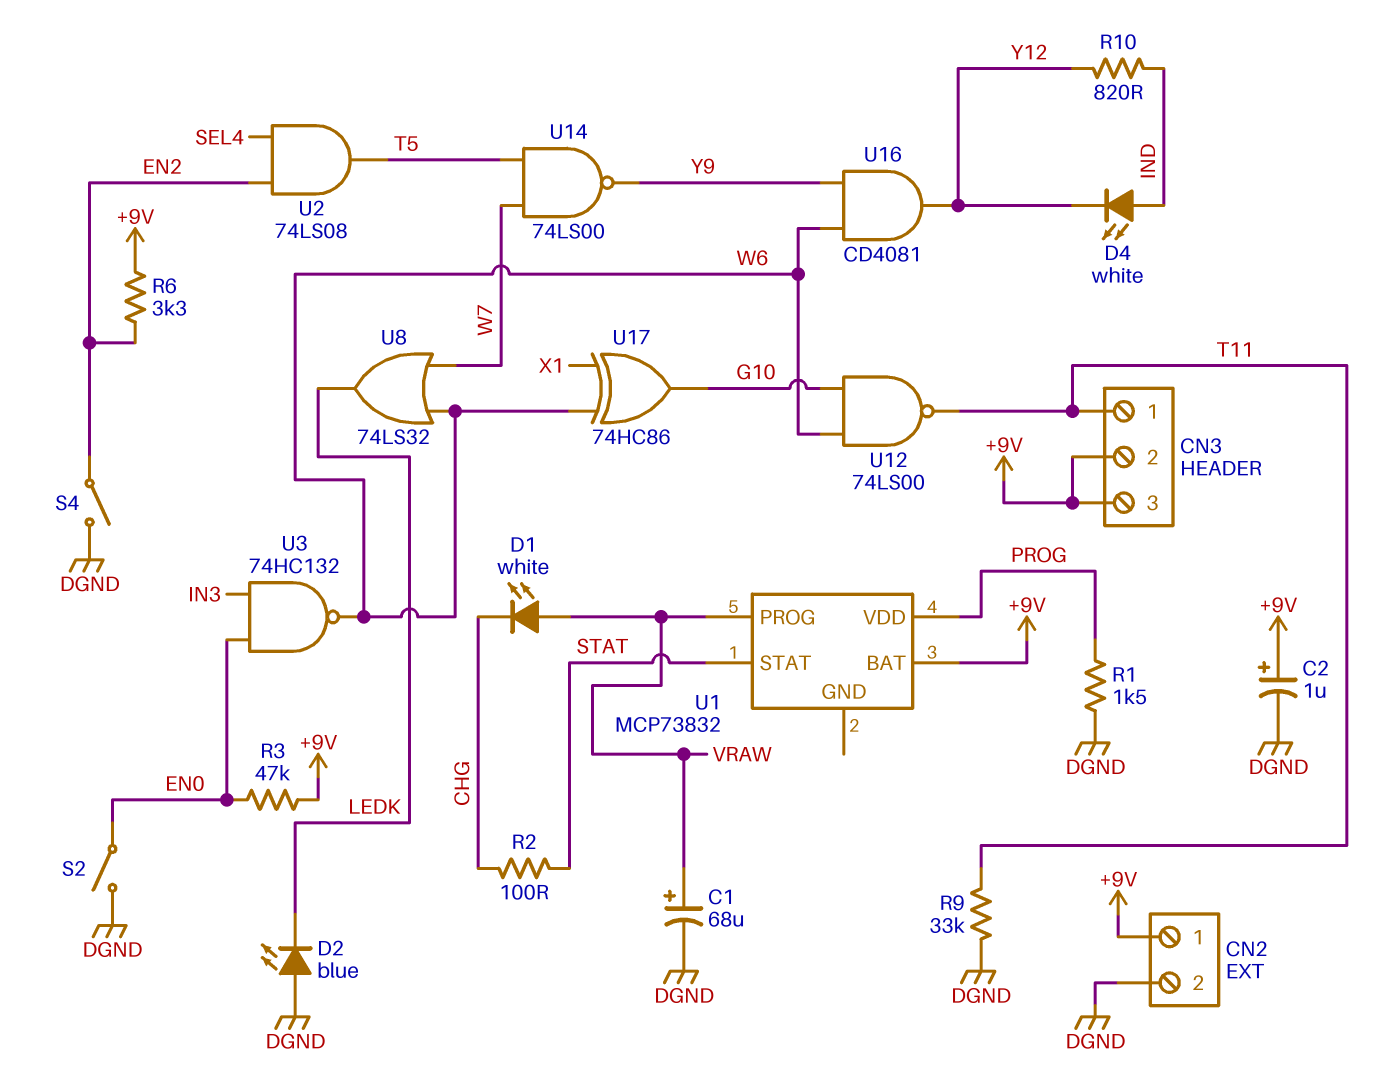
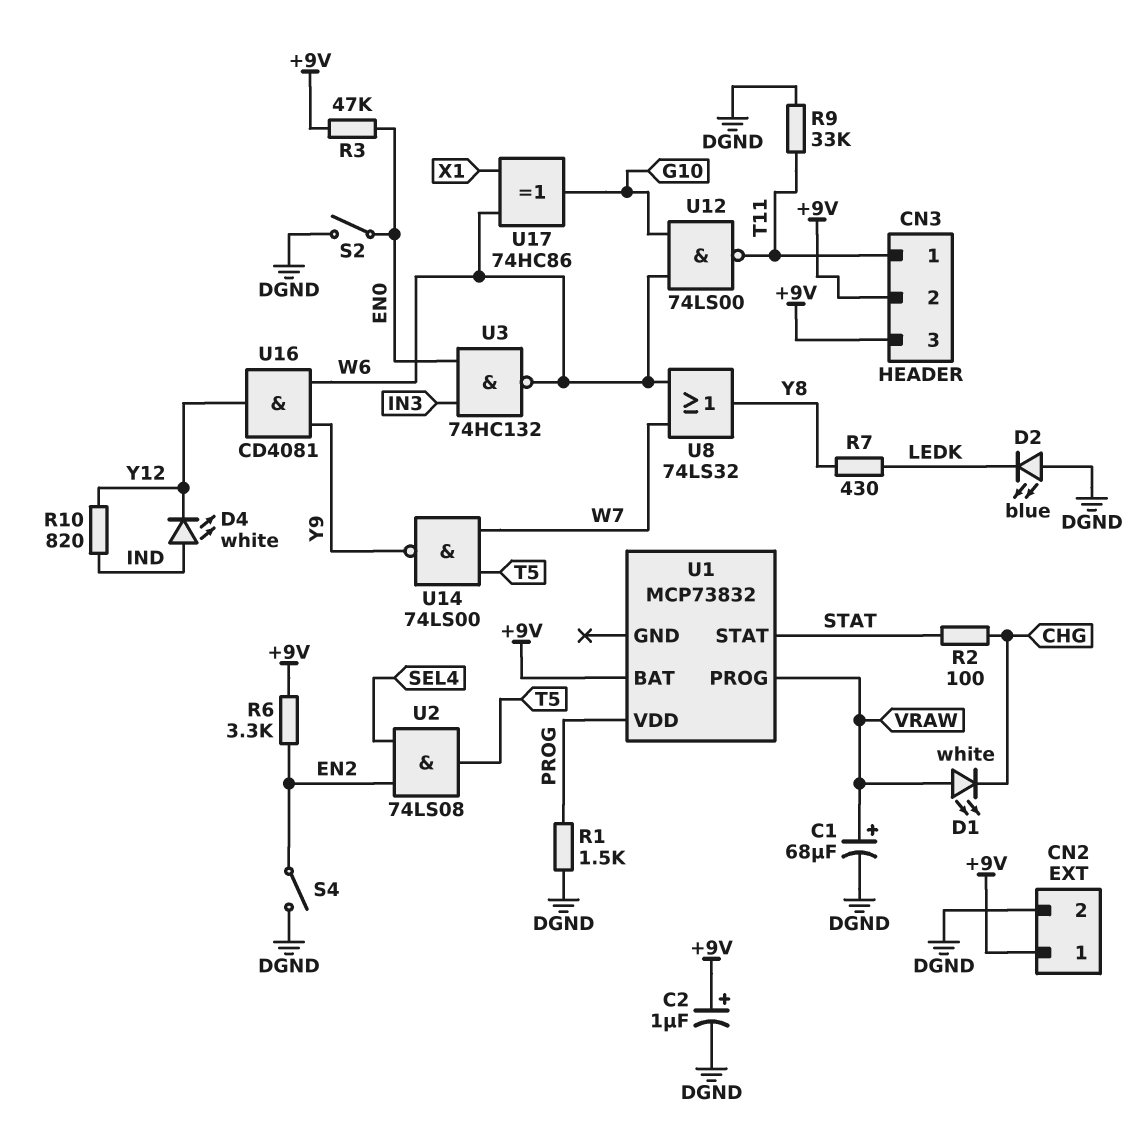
R7: none -> 430 (LEDK, Y8)
U8: OR 74LS32 (in W6, in W7, out LEDK) -> OR 74LS32 (in W6, in W7, out Y8)

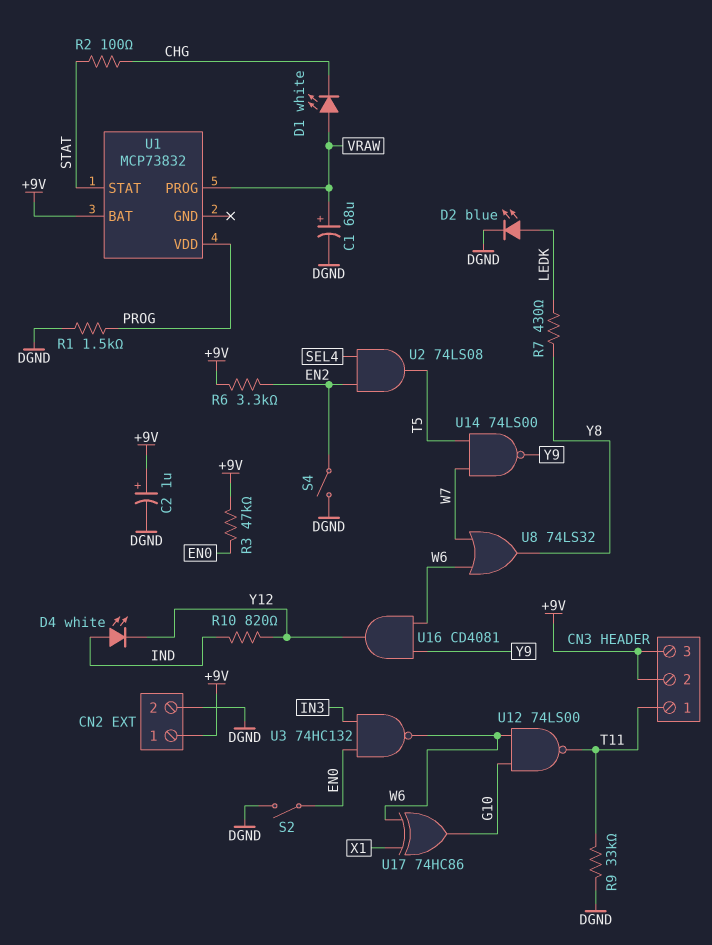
D2: LED blue (A DGND, K LEDK) -> LED blue (A LEDK, K DGND)

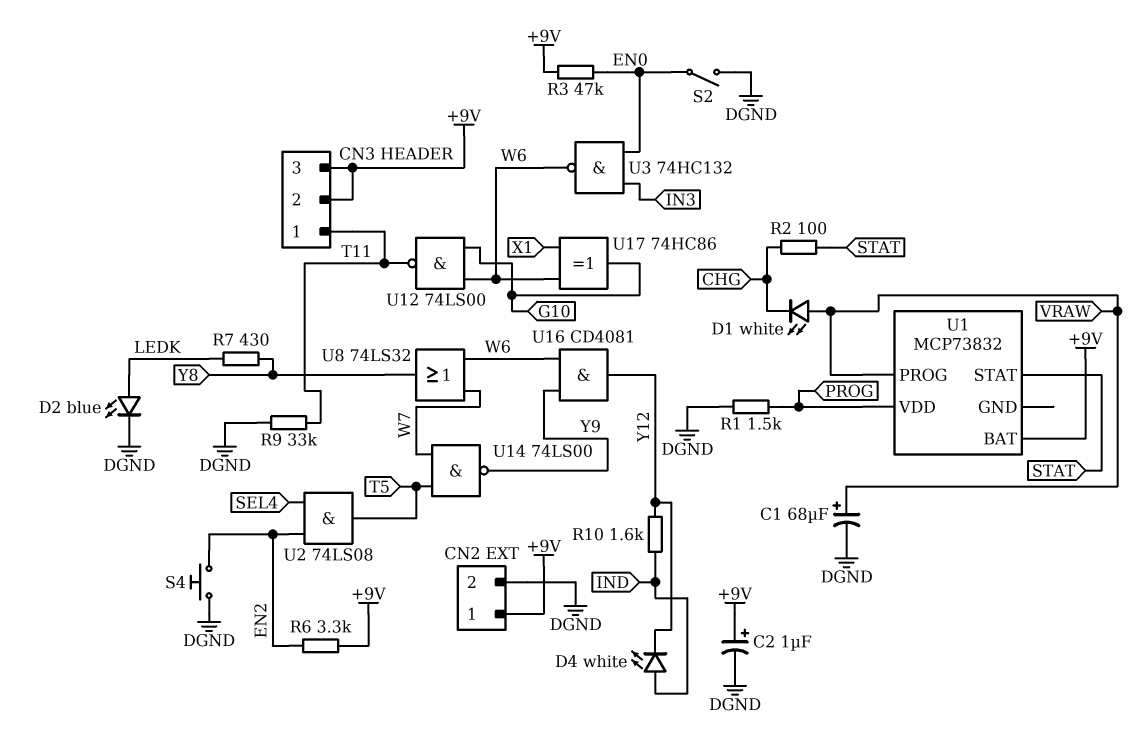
R10: 820 (IND, Y12) -> 1.6k (IND, Y12)
S4: switch (DGND, EN2) -> button (DGND, EN2)

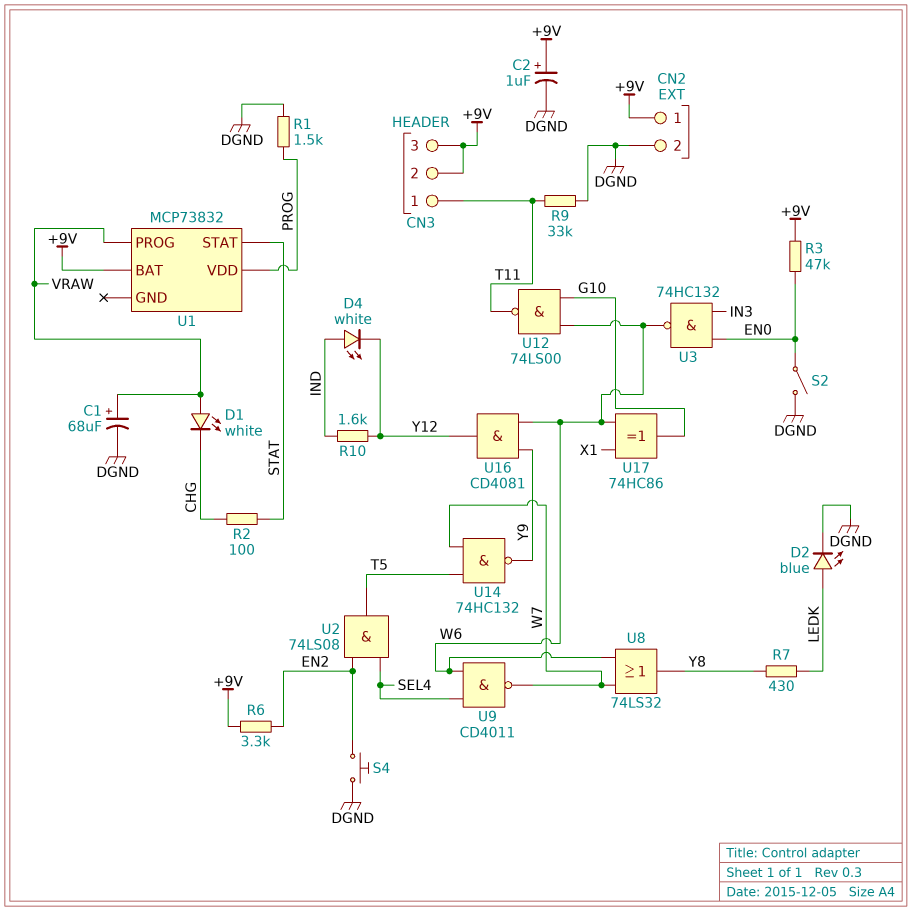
U9: none -> NAND CD4011 (in SEL4, in W6, out W7)
U14: NAND 74LS00 (in T5, in W7, out Y9) -> NAND 74HC132 (in T5, in W7, out Y9)

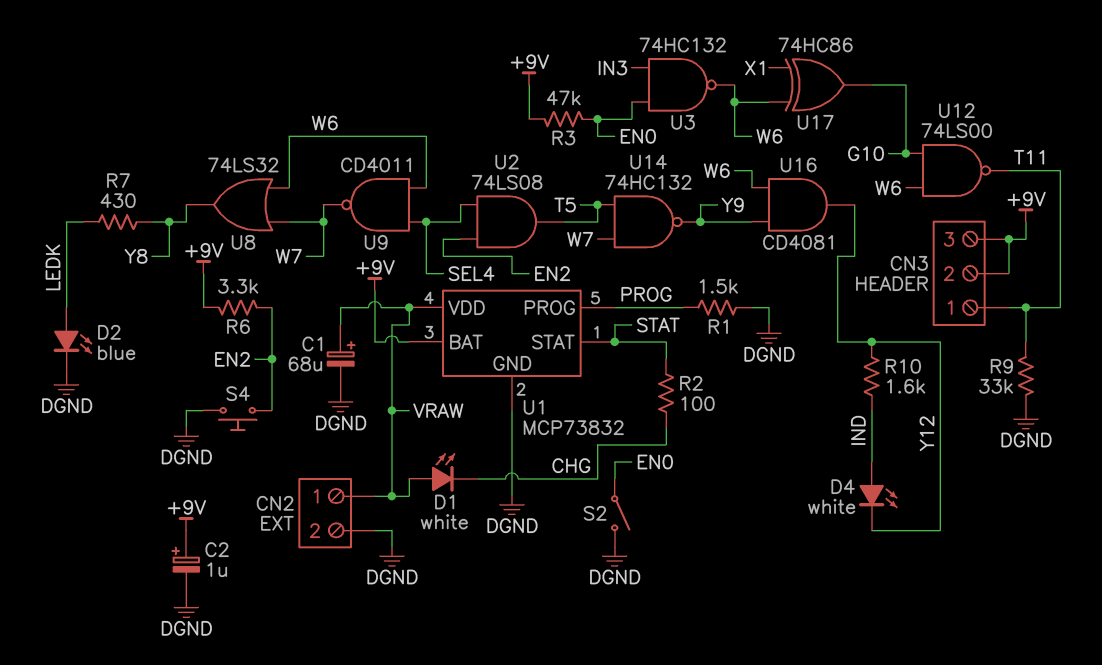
CN2 pin 1: +9V -> VRAW
U1 pin GND: none -> DGND
U1 pin PROG: VRAW -> PROG
U1 pin VDD: PROG -> VRAW

